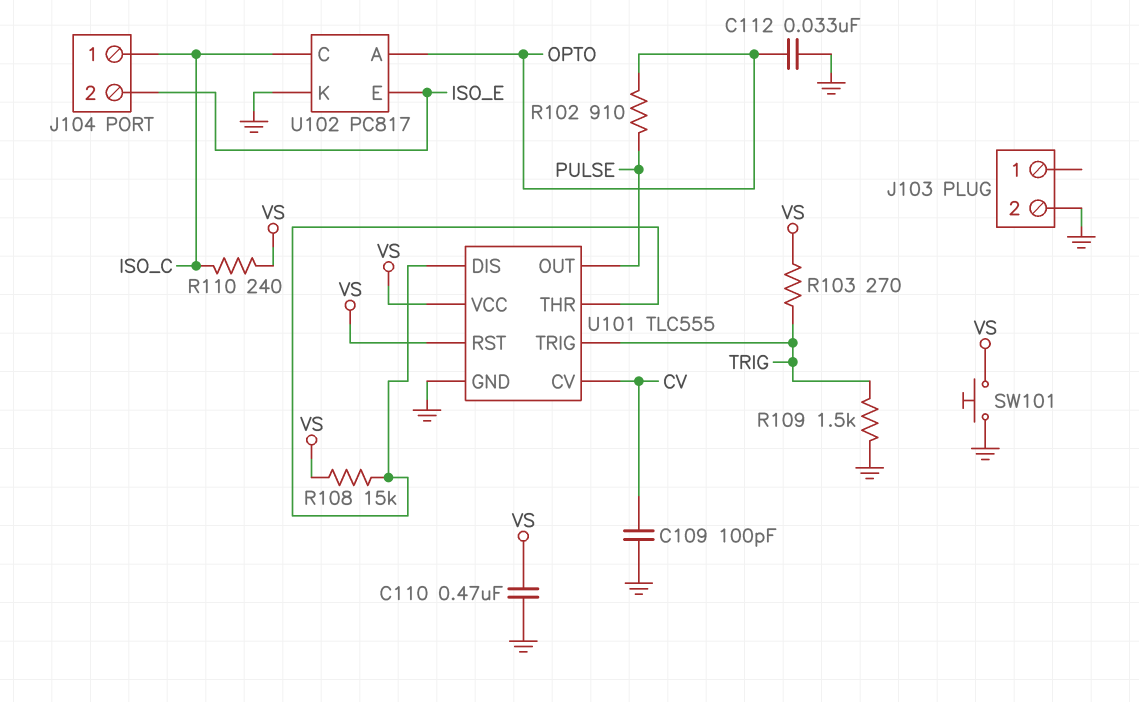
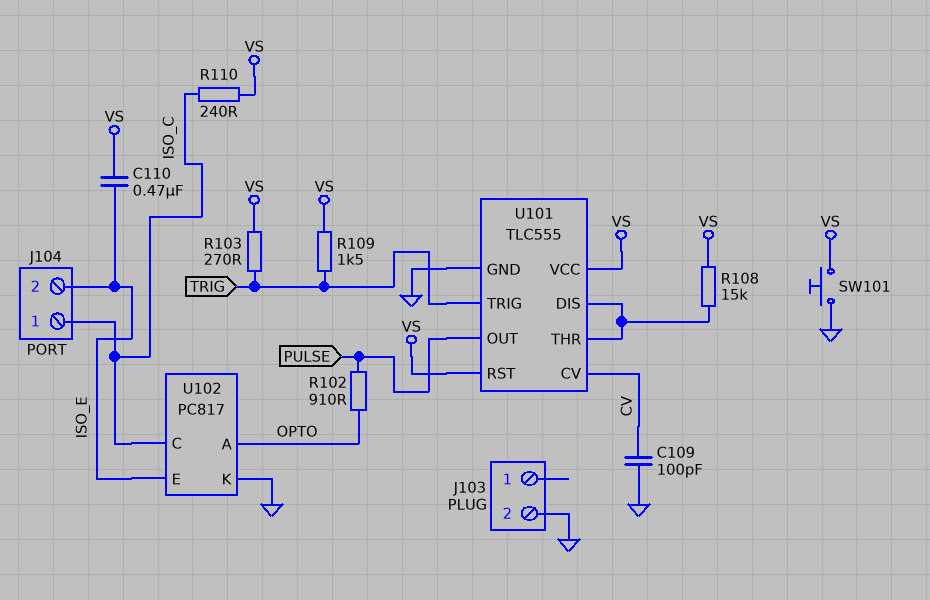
C110: 470nF (GND, VS) -> 470nF (ISO_E, VS)
C112: 33nF (GND, OPTO) -> none
R109: 1.5k (GND, TRIG) -> 1.5k (TRIG, VS)

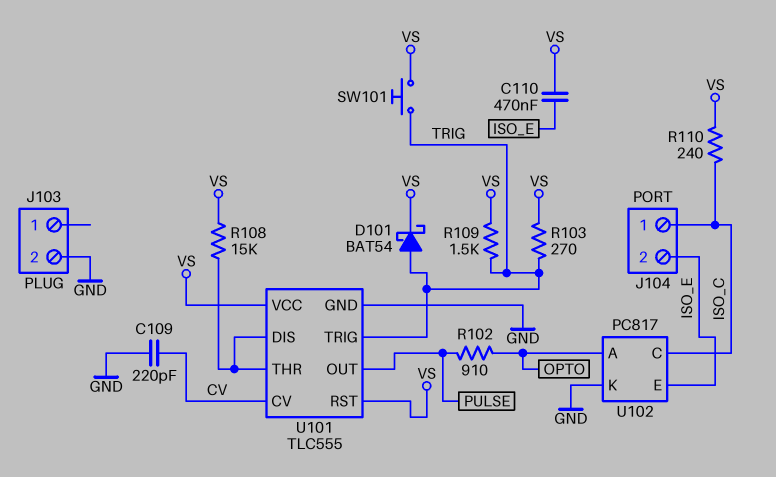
C109: 100pF (CV, GND) -> 220pF (CV, GND)
D101: none -> schottky BAT54 (A TRIG, K VS)
SW101: button (GND, VS) -> button (TRIG, VS)

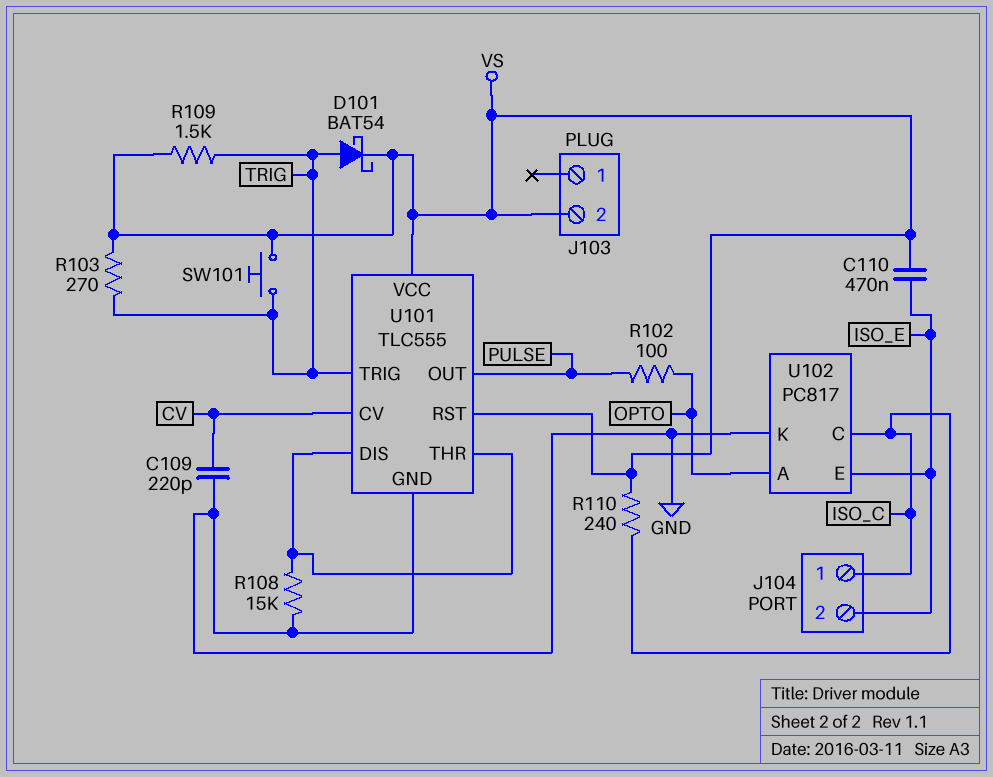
J103 pin 2: GND -> VS
R102: 910 (OPTO, PULSE) -> 100 (OPTO, PULSE)
R108: 15k (U101/DIS, VS) -> 15k (GND, U101/DIS)

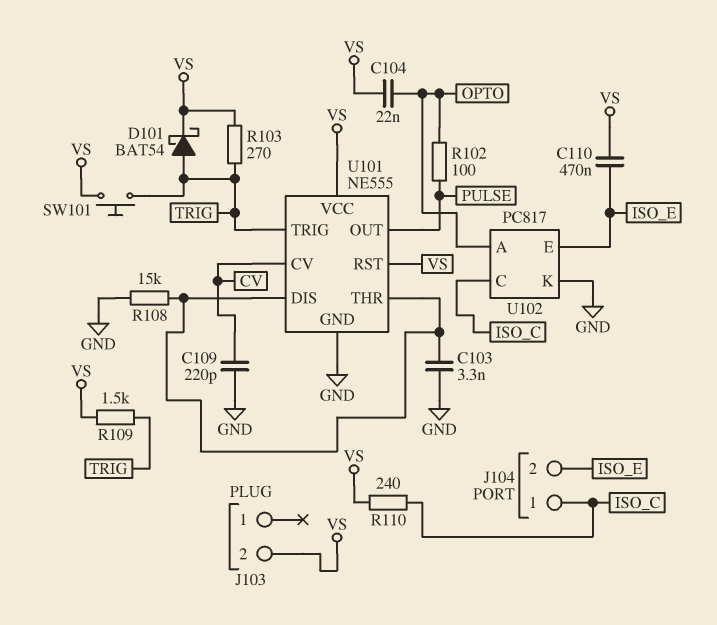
C103: none -> 3.3nF (GND, U101/DIS)
C104: none -> 22nF (OPTO, VS)
U101: TLC555 -> NE555

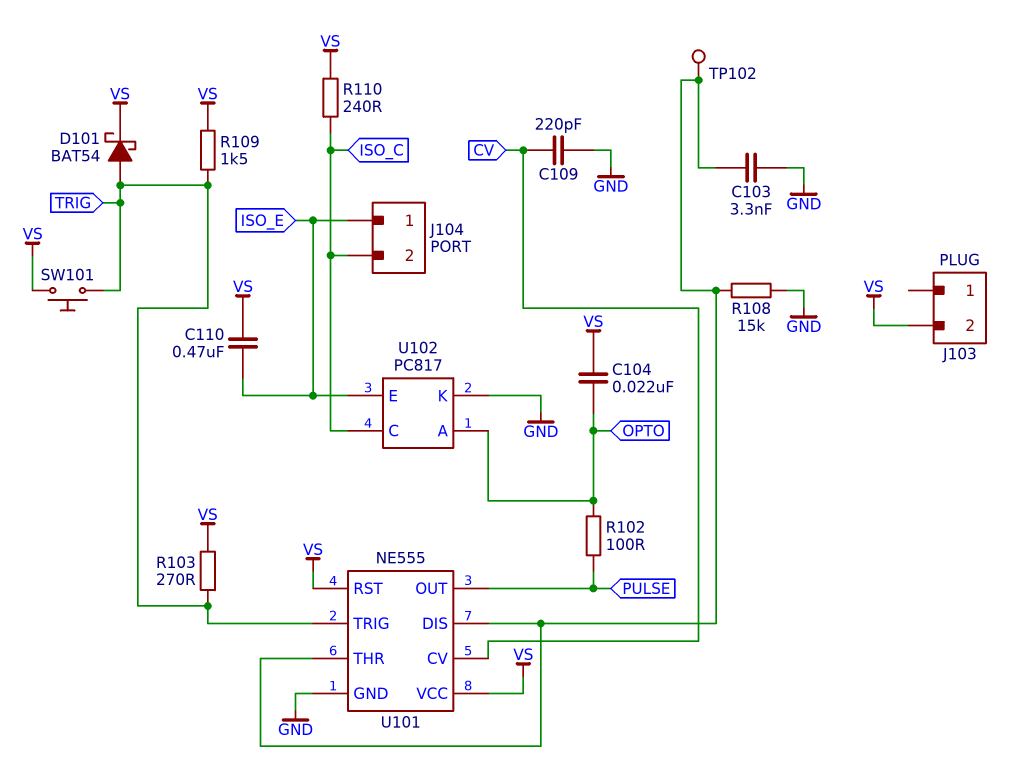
J104 pin 1: ISO_C -> ISO_E
J104 pin 2: ISO_E -> ISO_C
TP102: none -> test point (U101/DIS)

